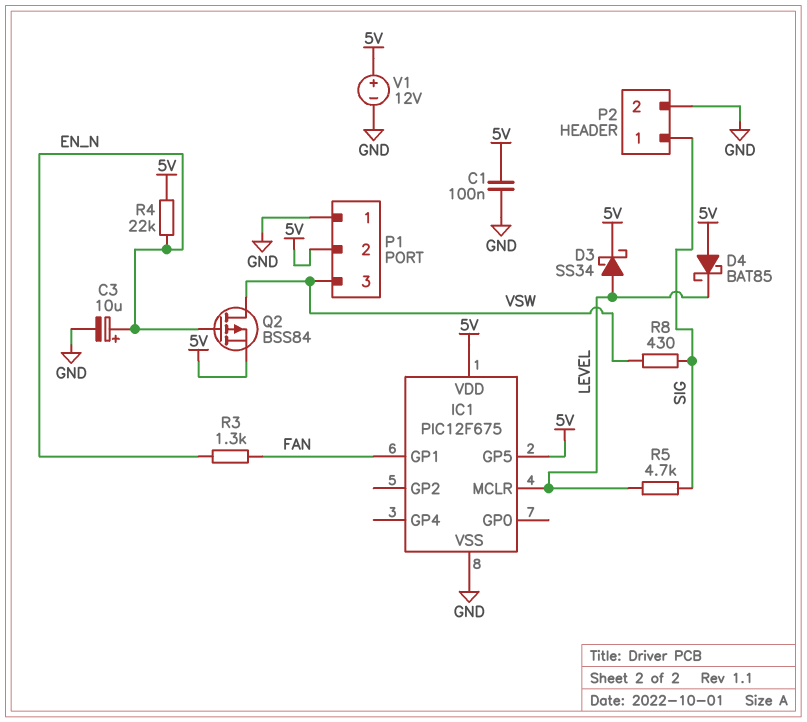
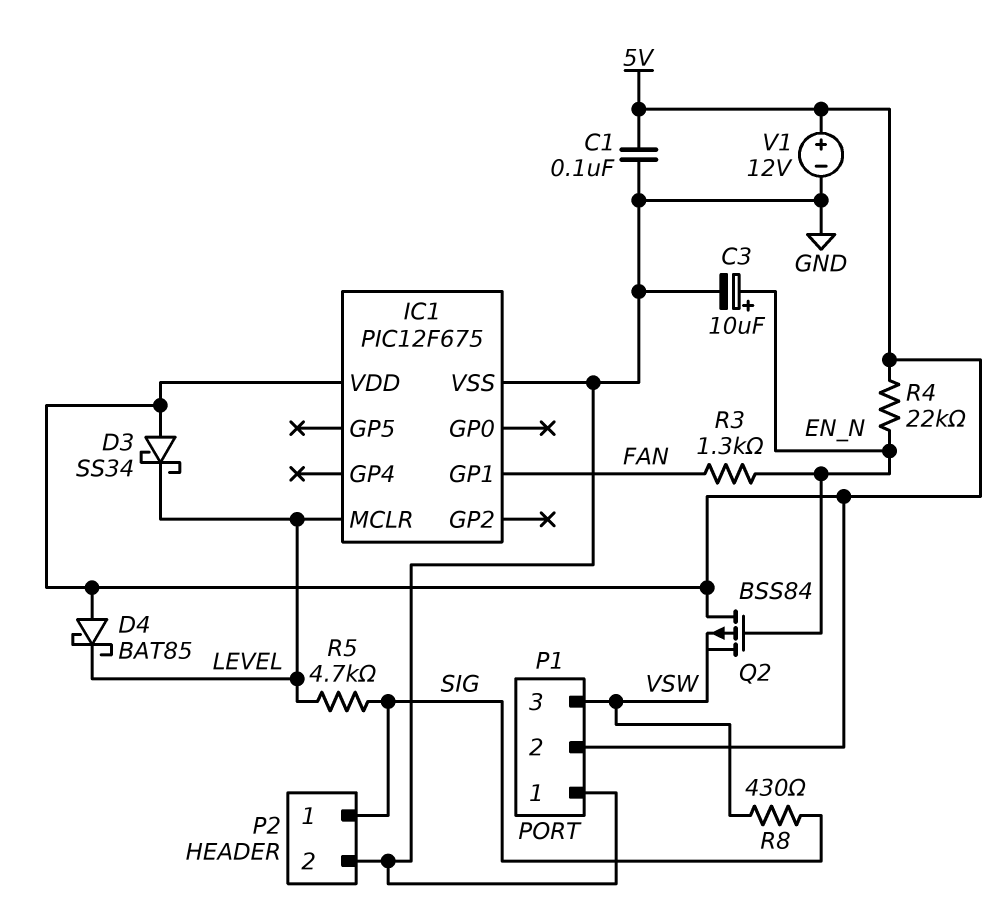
D3: schottky SS34 (A LEVEL, K 5V) -> schottky SS34 (A 5V, K LEVEL)
IC1 pin GP5: 5V -> none
Q2: PMOS BSS84 (G EN_N, D VSW, S 5V) -> PMOS BSS84 (G EN_N, D 5V, S VSW)

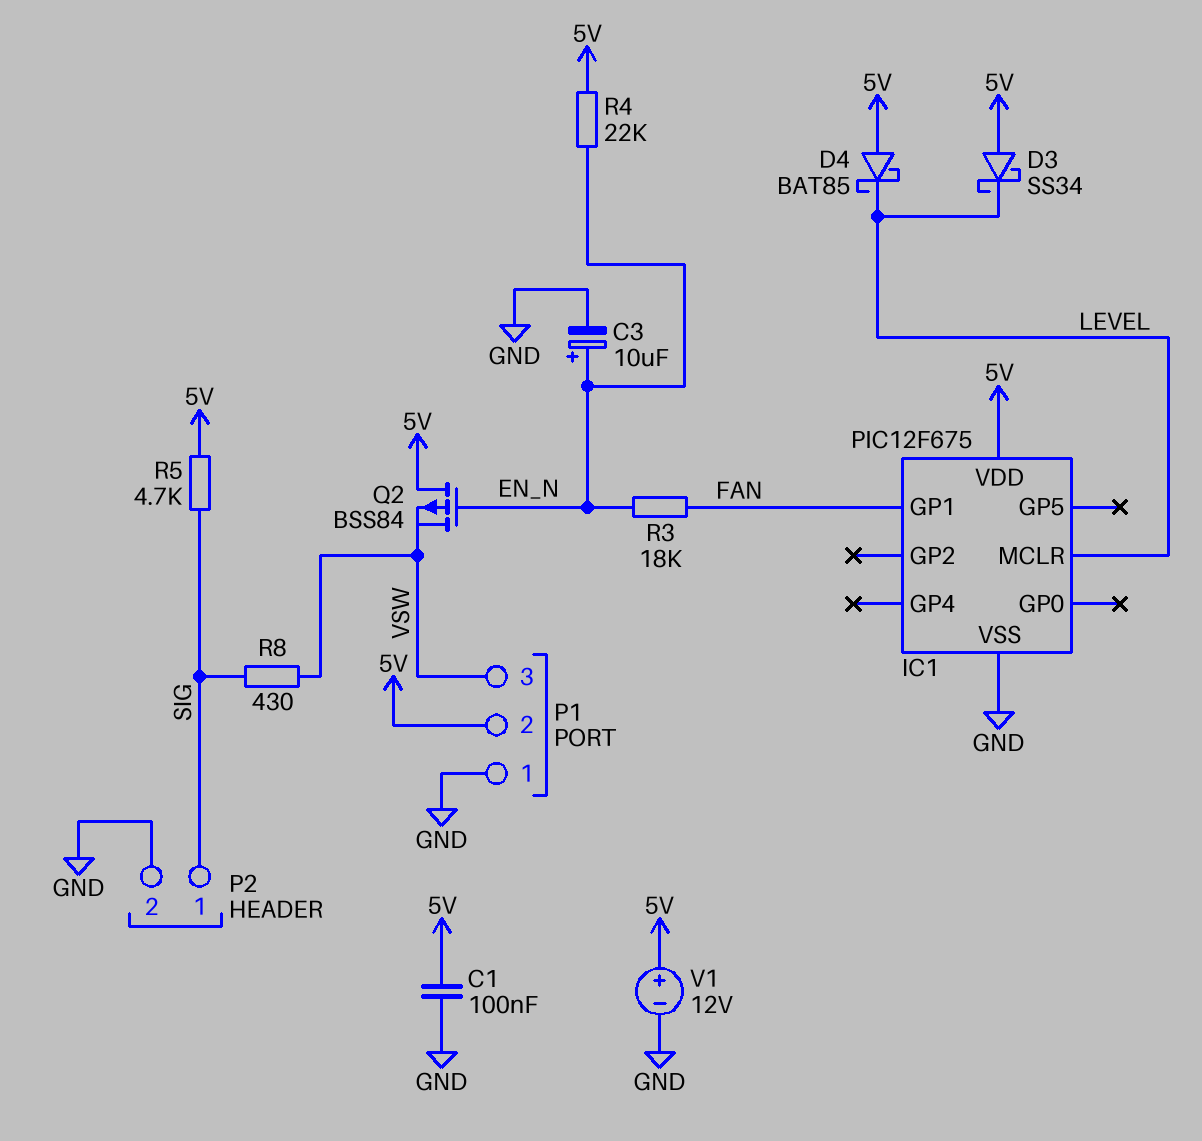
R3: 1.3k (EN_N, FAN) -> 18k (EN_N, FAN)
R5: 4.7k (LEVEL, SIG) -> 4.7k (5V, SIG)

